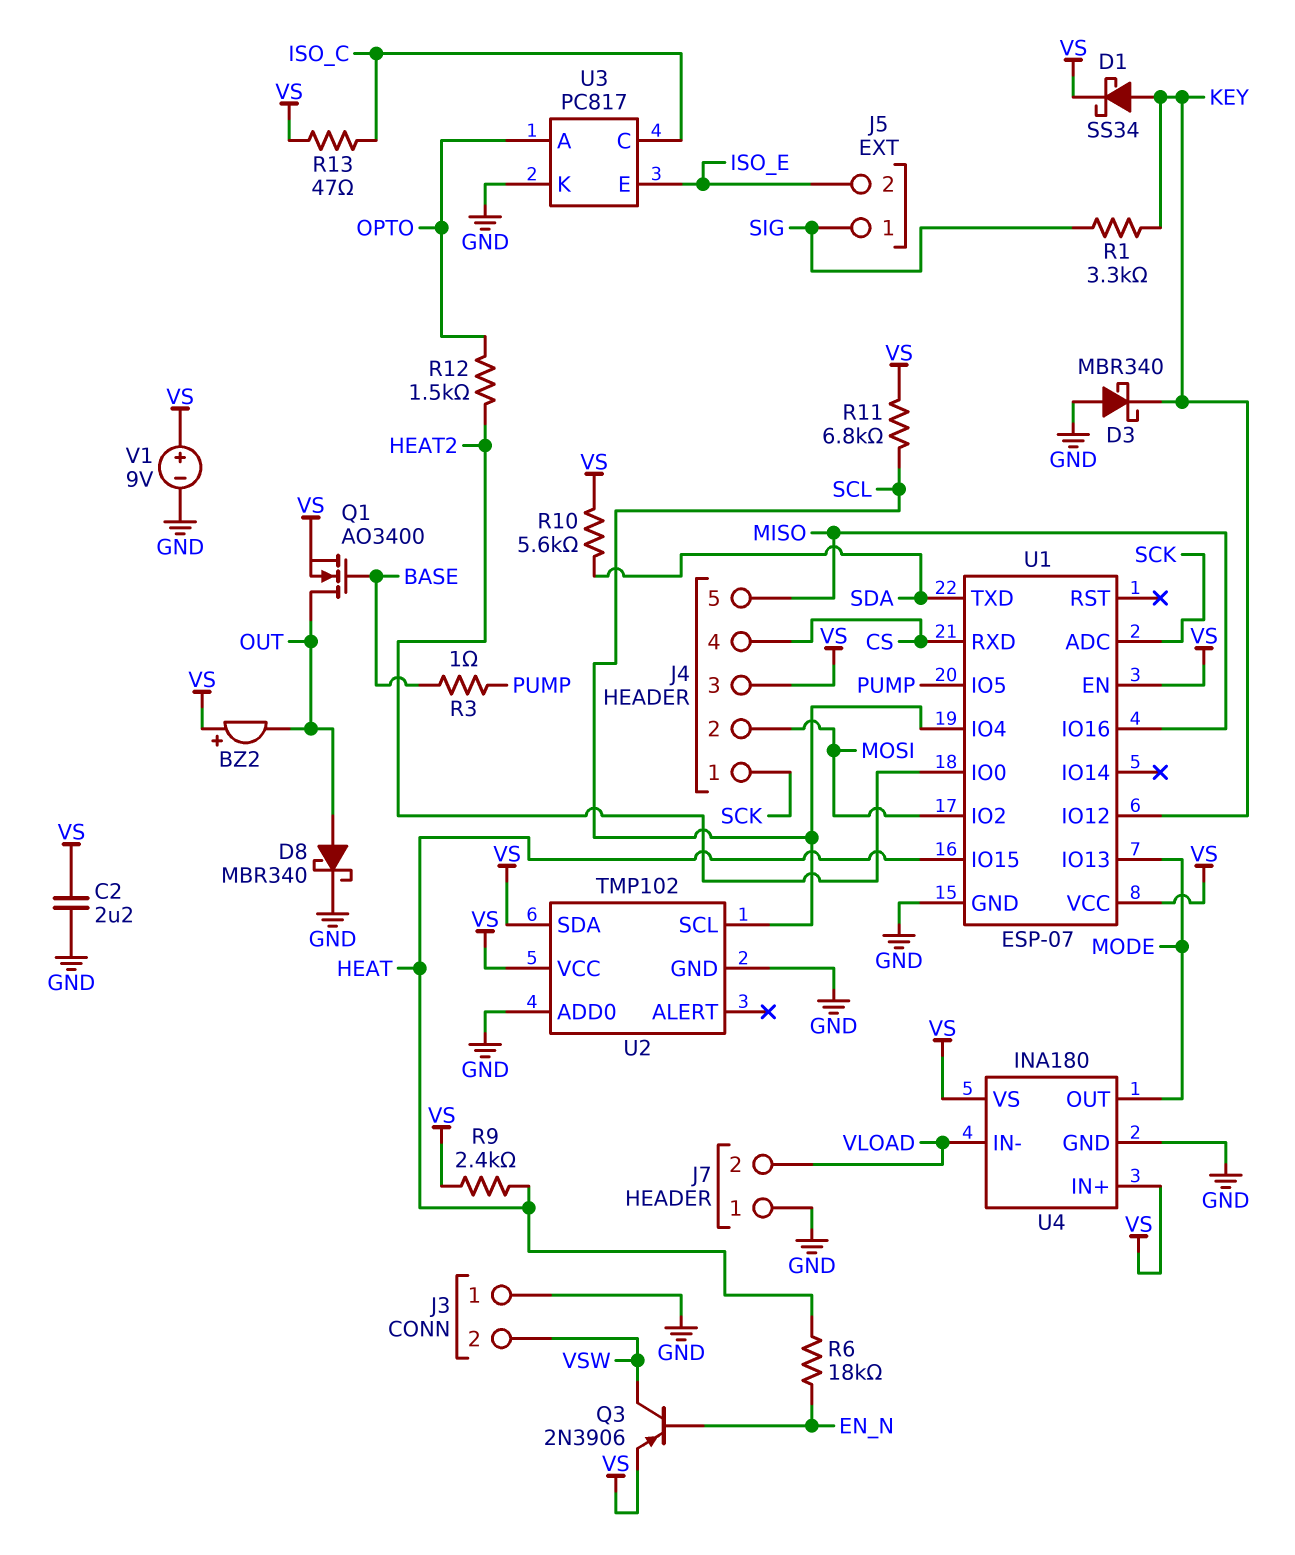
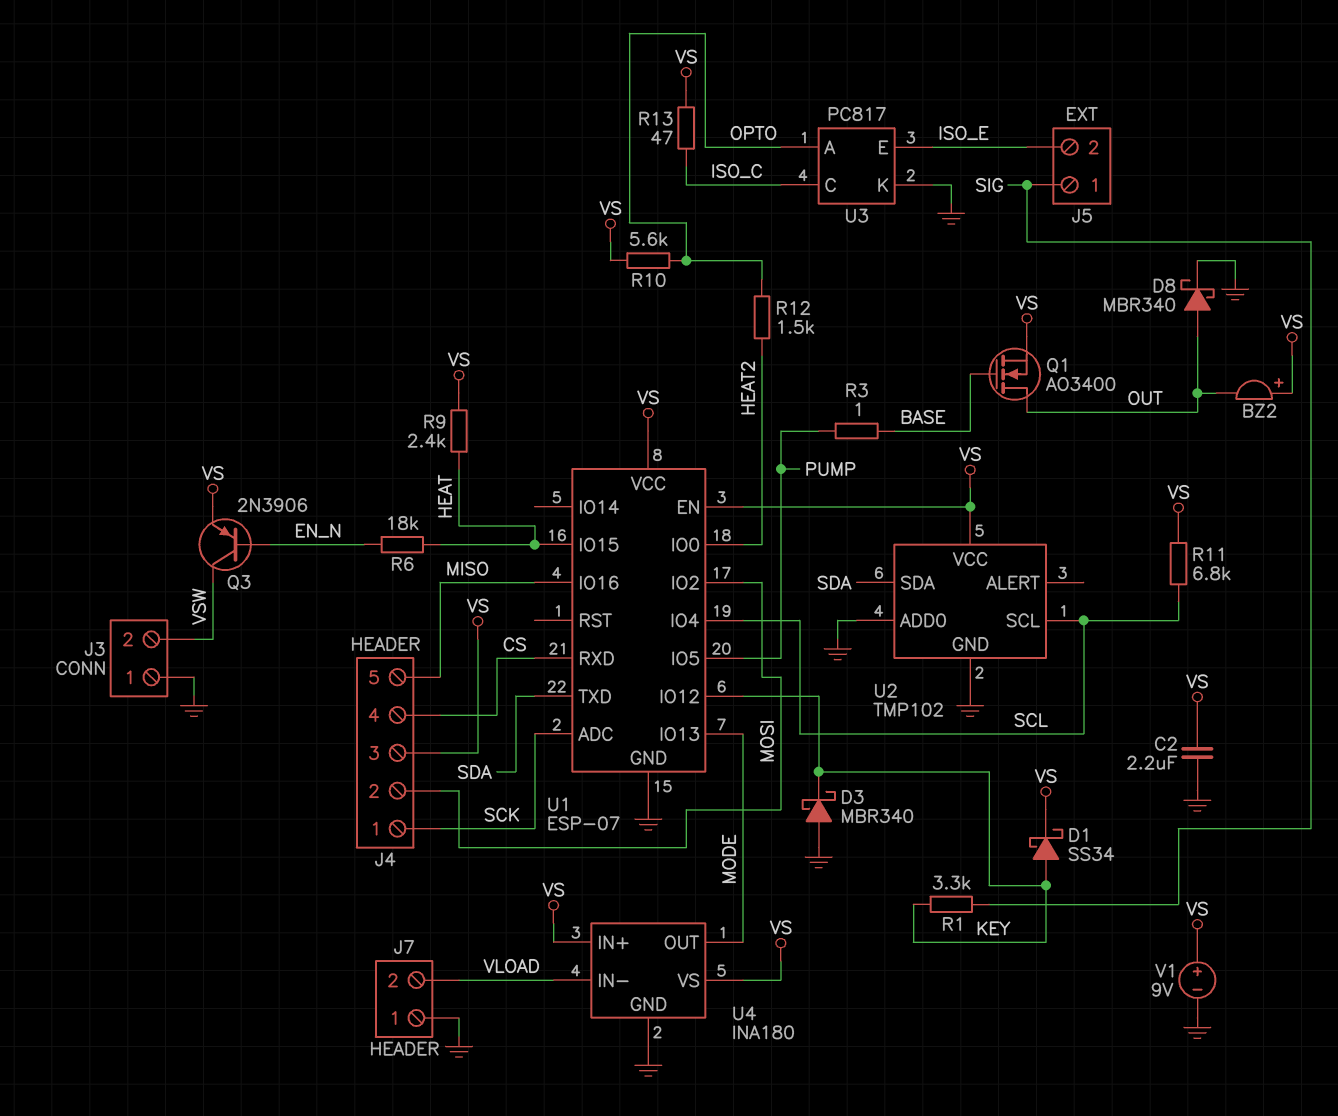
R10: 5.6k (SDA, VS) -> 5.6k (OPTO, VS)
U2 pin SDA: VS -> SDA

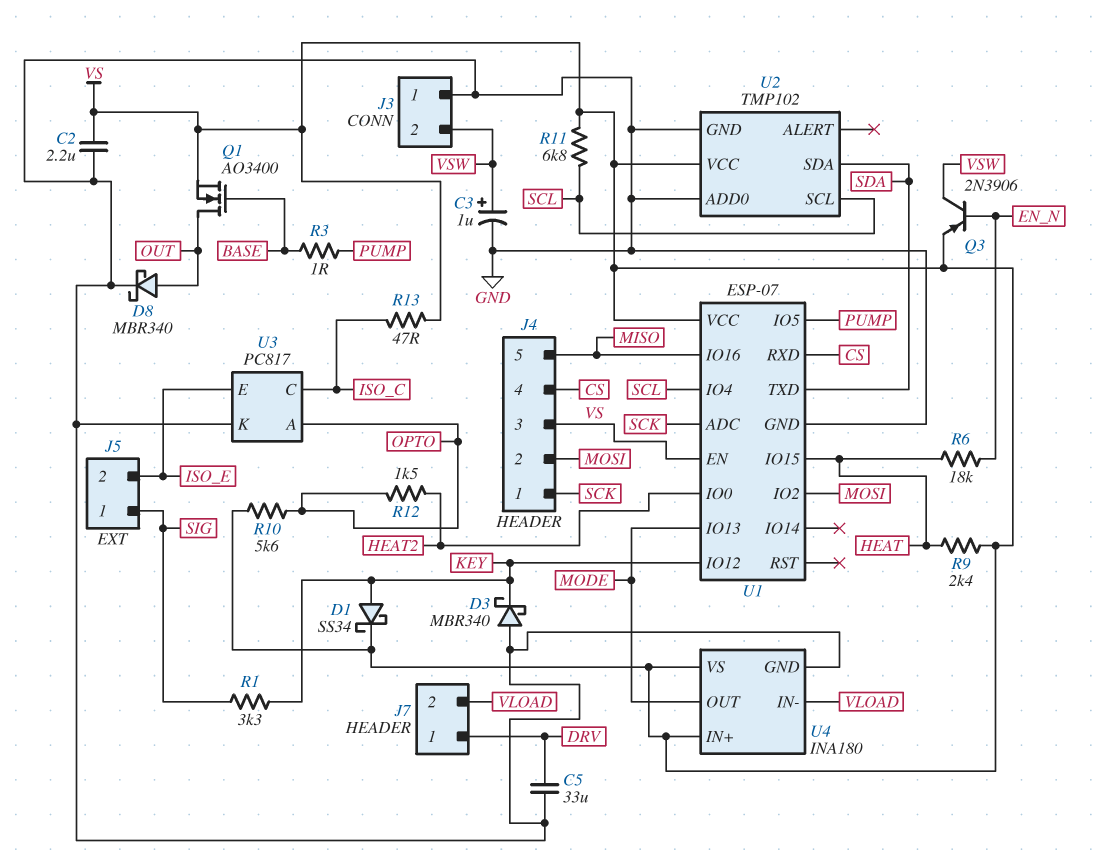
BZ2: buzzer (plus VS, minus OUT) -> none
C3: none -> 1uF (plus VSW, minus GND)
C5: none -> 33uF (DRV, GND)
J7 pin 1: GND -> DRV
V1: 9V (plus VS, minus GND) -> none

